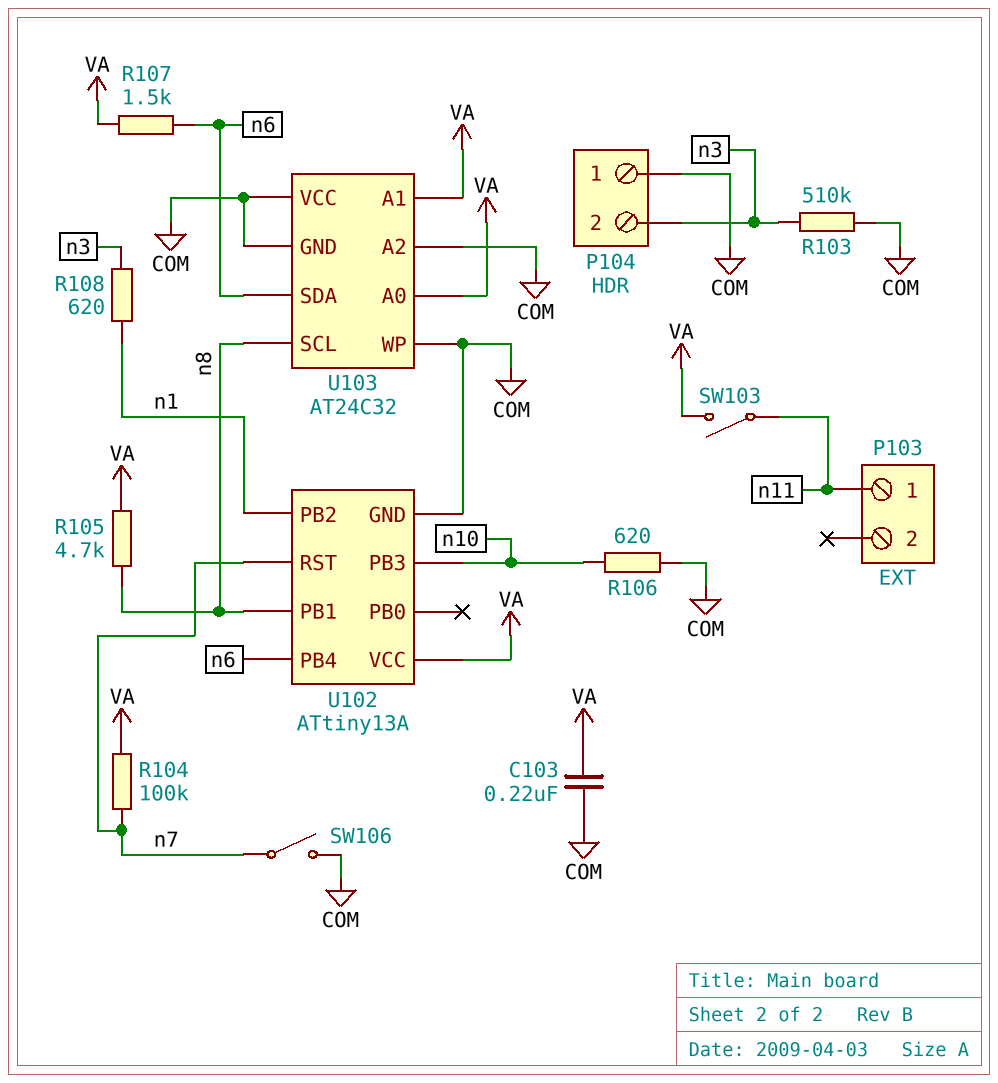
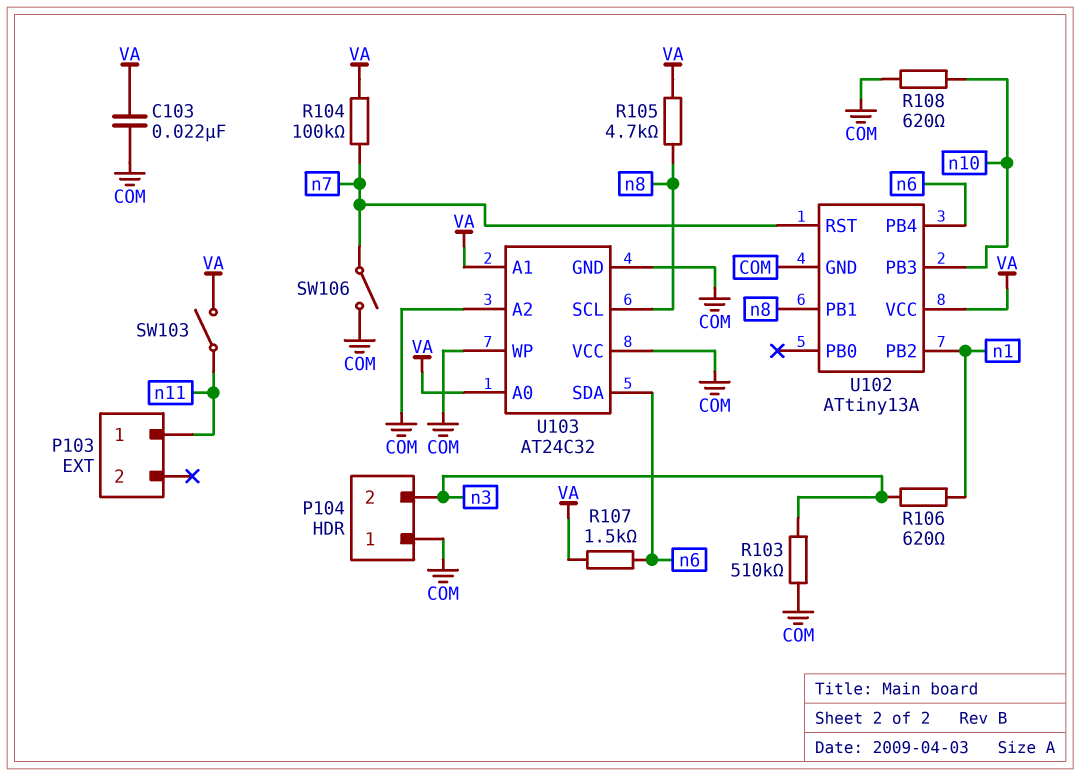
C103: 220nF (COM, VA) -> 22nF (COM, VA)
R106: 620 (COM, n10) -> 620 (n1, n3)
R108: 620 (n1, n3) -> 620 (COM, n10)

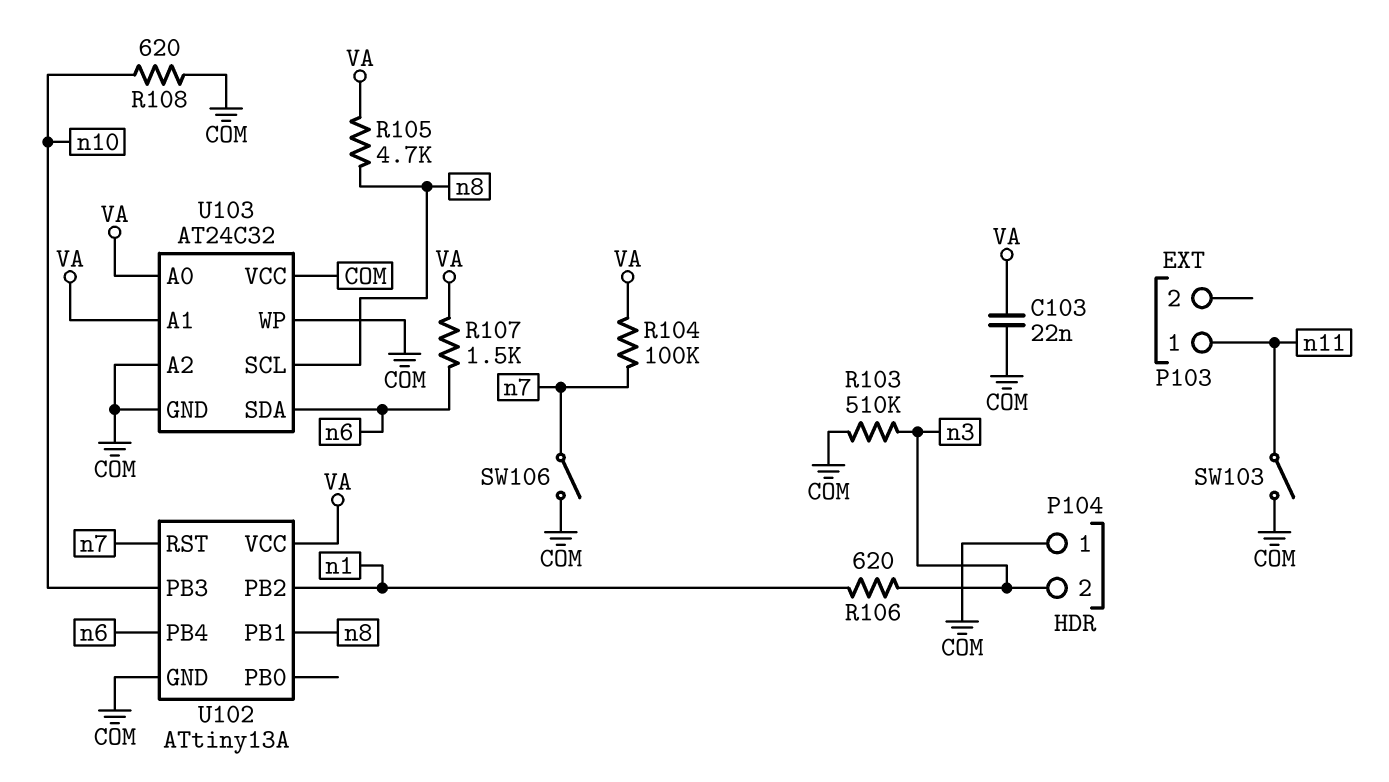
SW103: switch (VA, n11) -> switch (COM, n11)

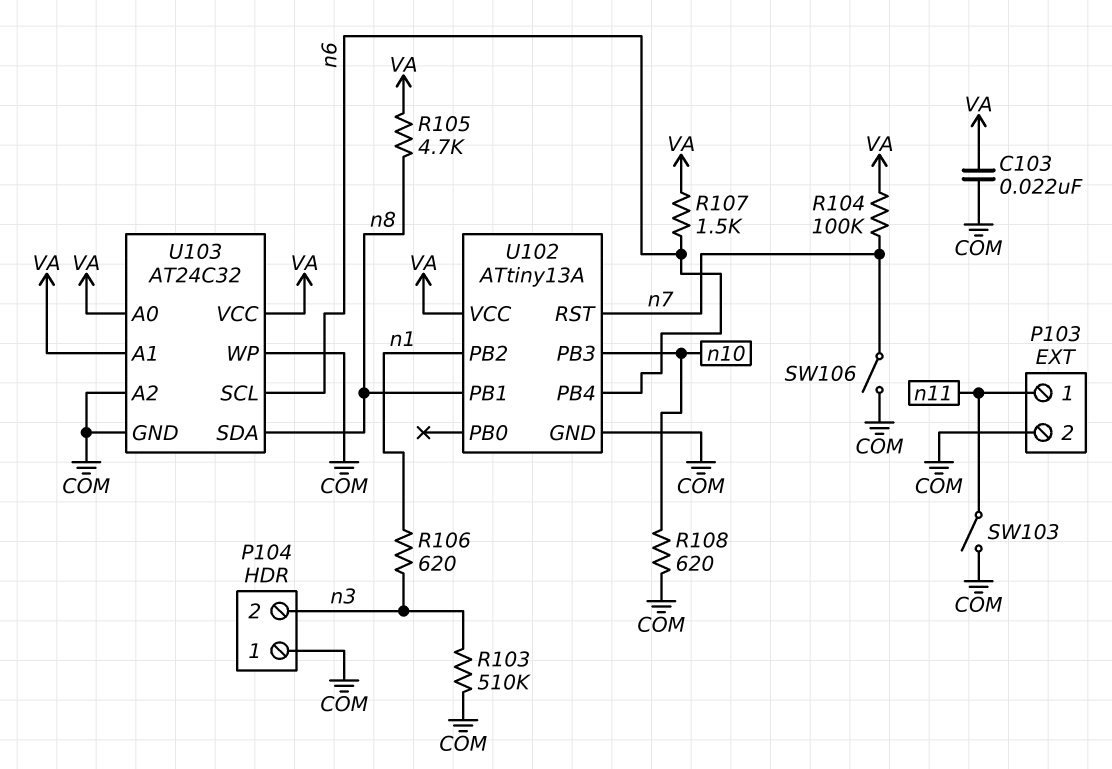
P103 pin 2: none -> COM
U103 pin SCL: n8 -> n6
U103 pin SDA: n6 -> n8
U103 pin VCC: COM -> VA

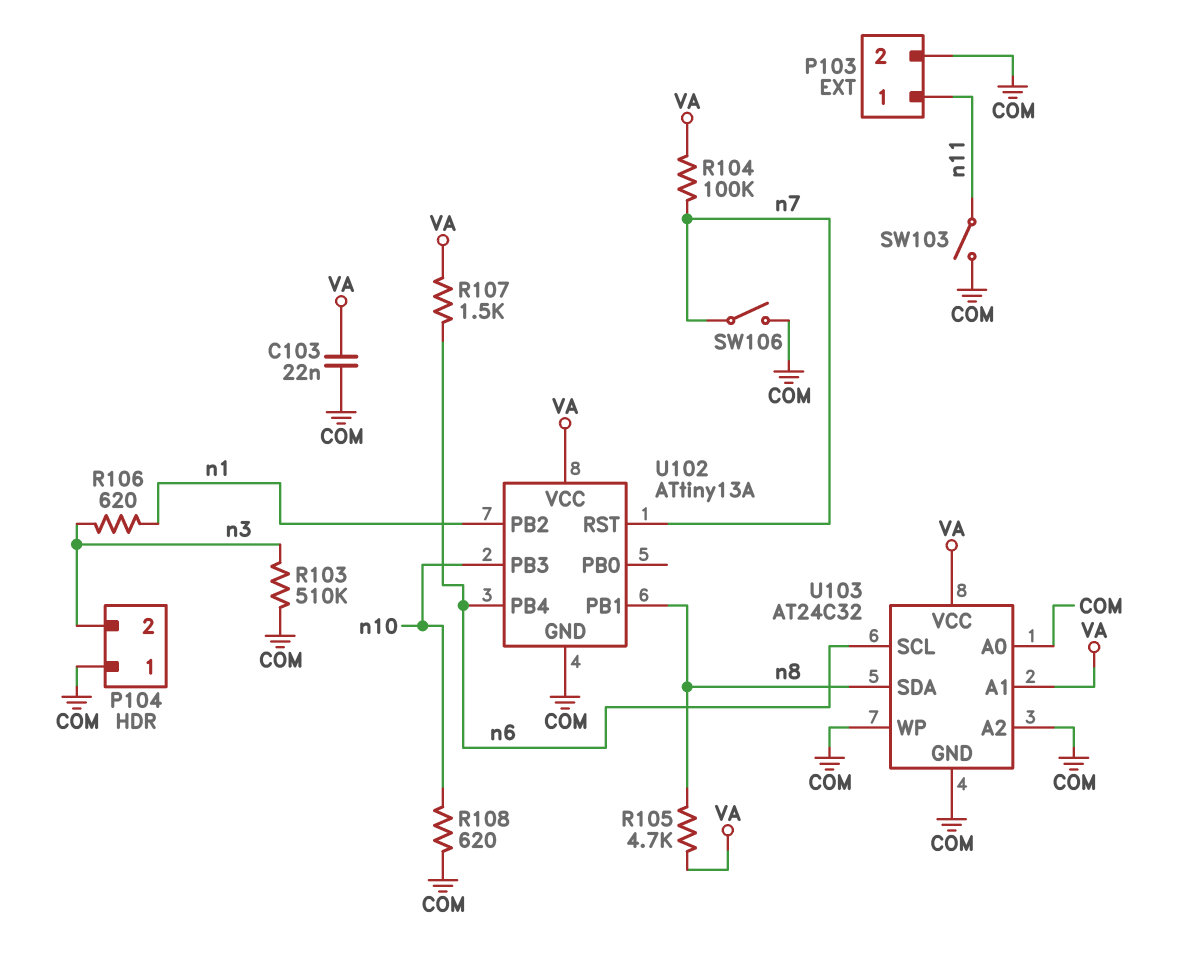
U103 pin A0: VA -> COM

